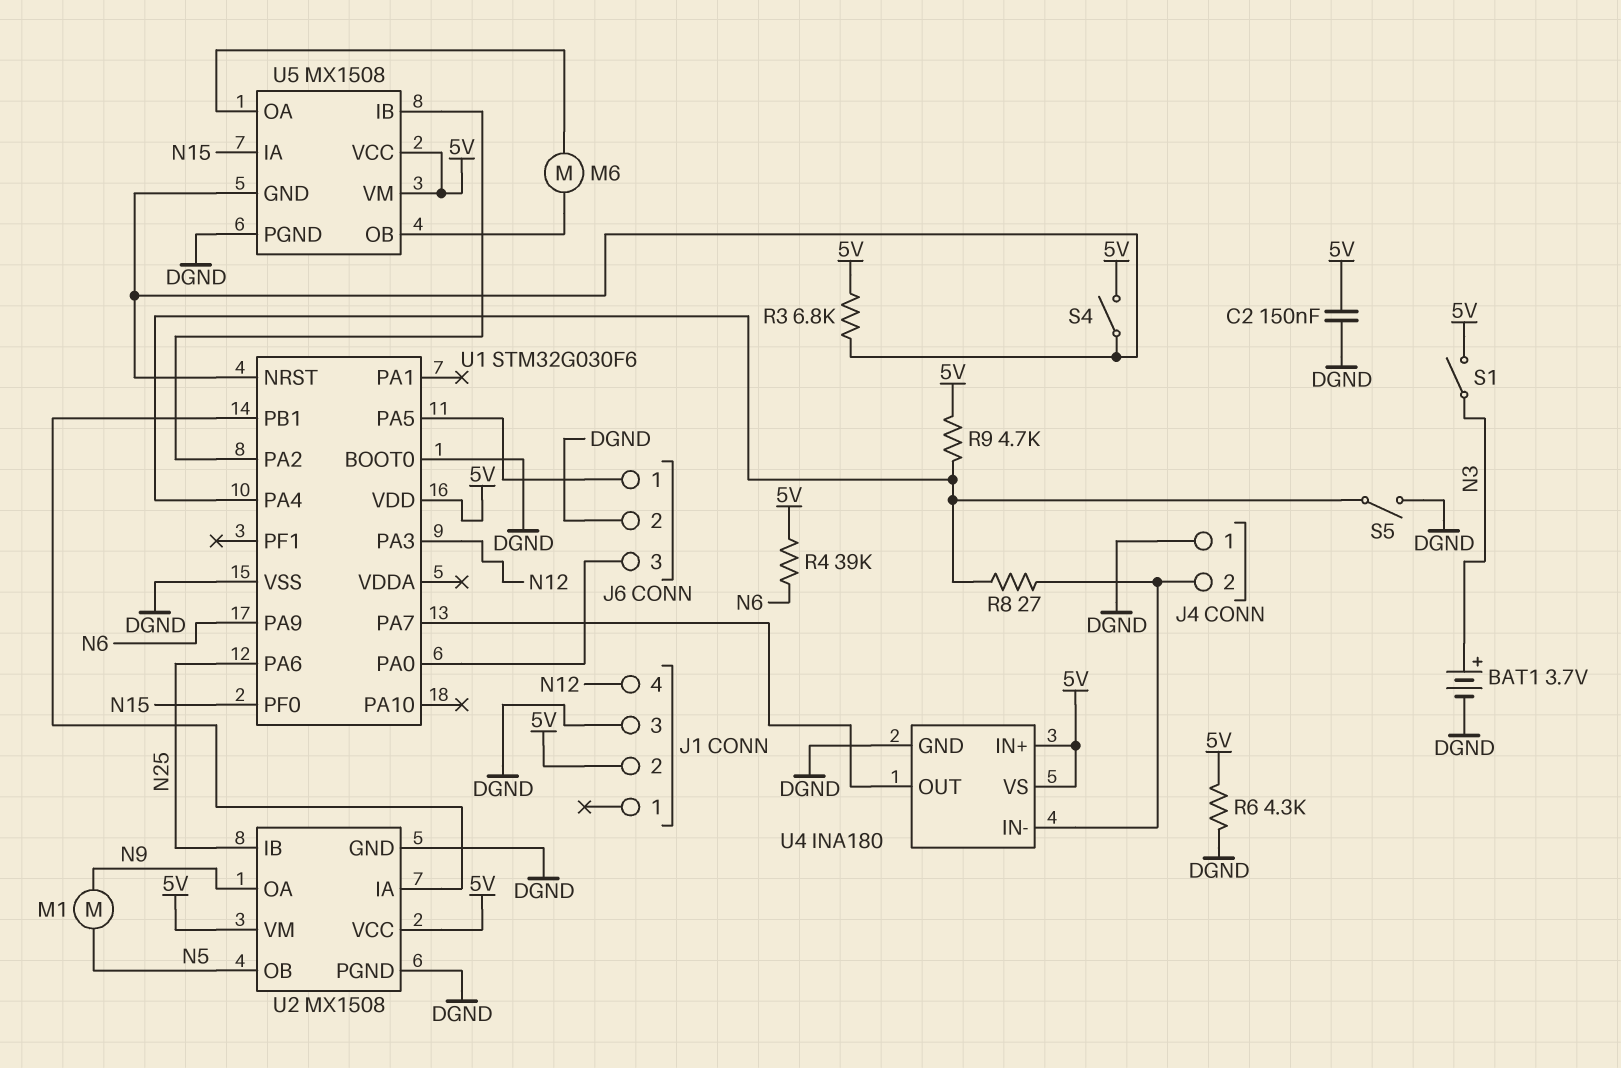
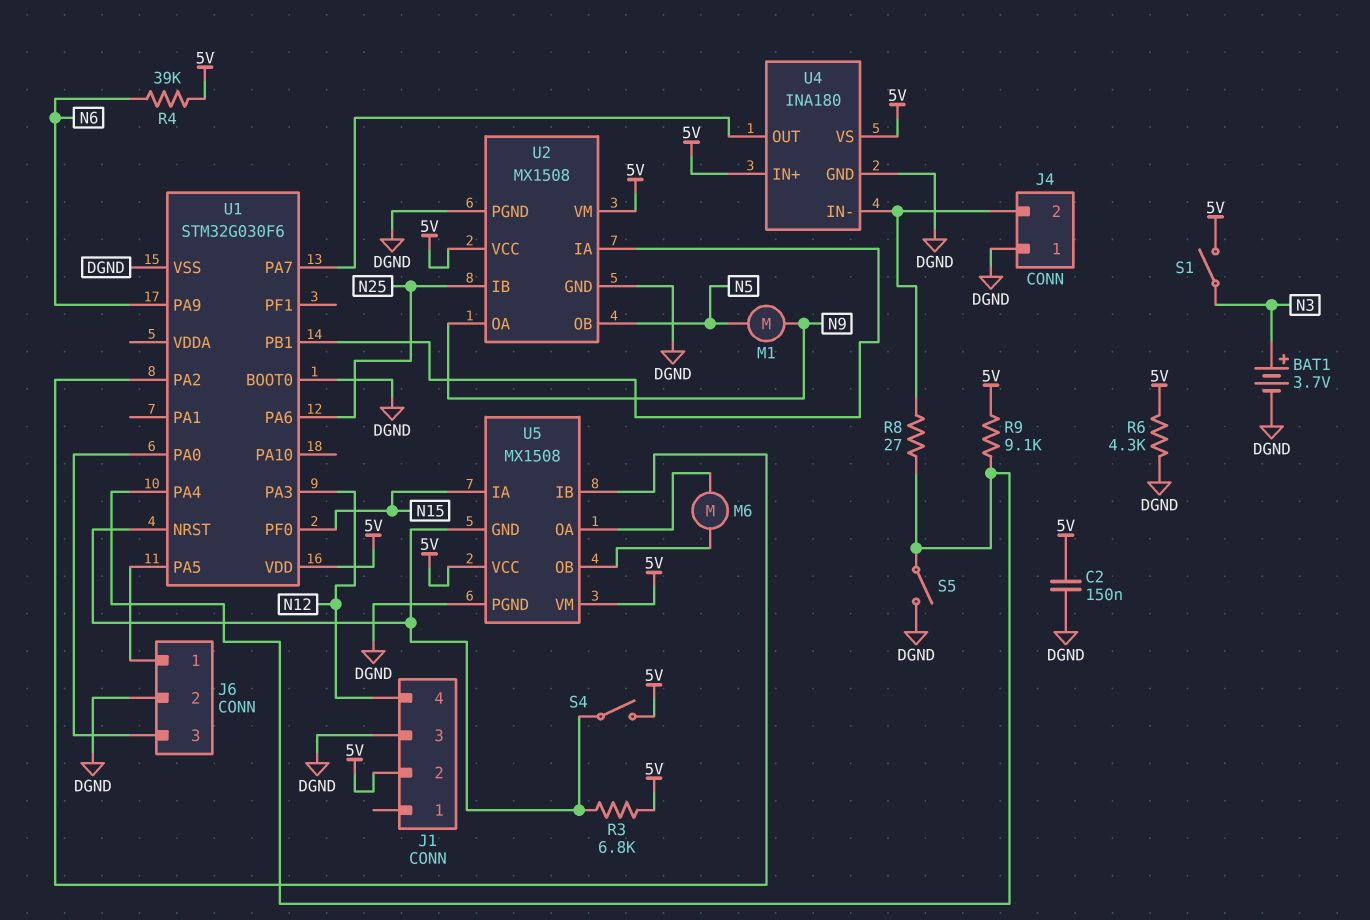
R9: 4.7k (5V, U1/PA4) -> 9.1k (5V, U1/PA4)

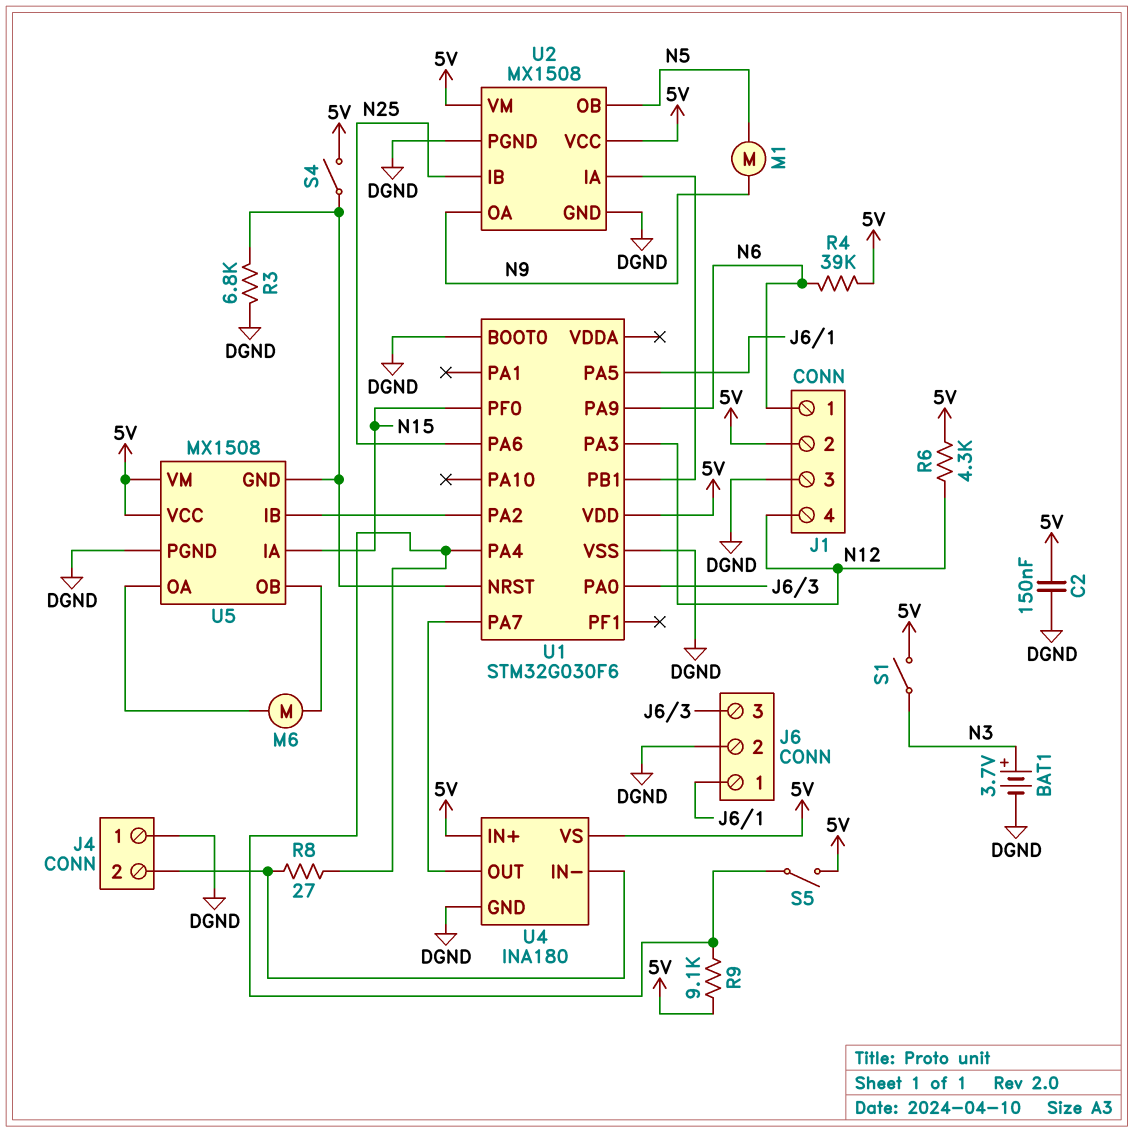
J1 pin 1: none -> N6
R3: 6.8k (5V, U1/NRST) -> 6.8k (DGND, U1/NRST)
R6: 4.3k (5V, DGND) -> 4.3k (5V, N12)
S5: switch (DGND, U1/PA4) -> switch (5V, U1/PA4)

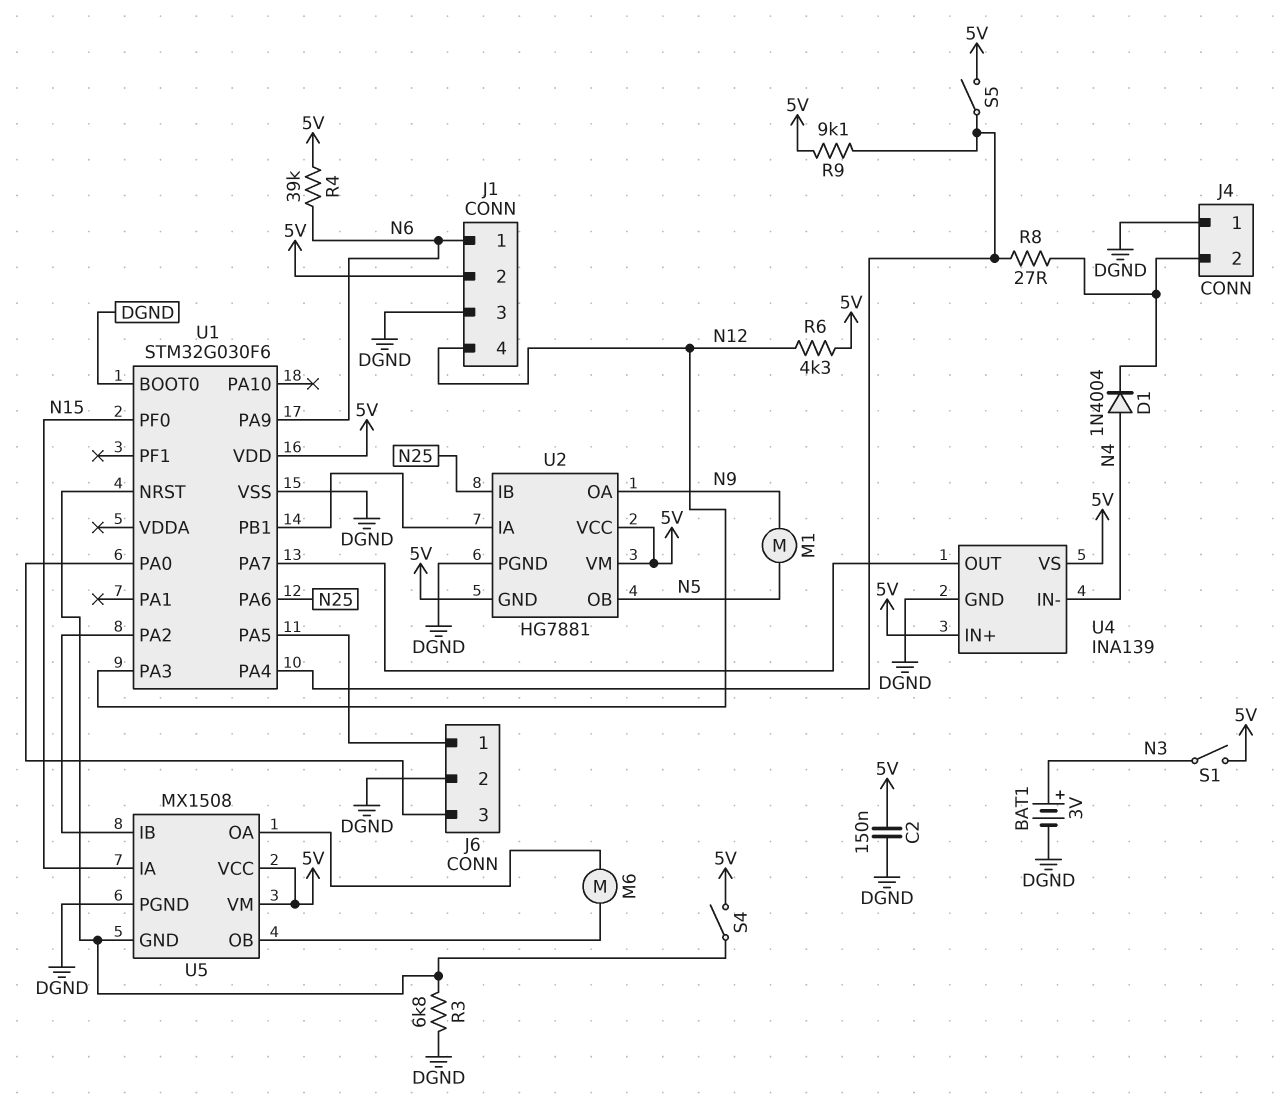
BAT1: 3.7V (plus N3, minus DGND) -> 3V (plus N3, minus DGND)
D1: none -> diode 1N4004 (A N4, K J4/2)
U2: MX1508 -> HG7881
U2 pin GND: DGND -> 5V
U4: INA180 -> INA139
U4 pin IN-: J4/2 -> N4

